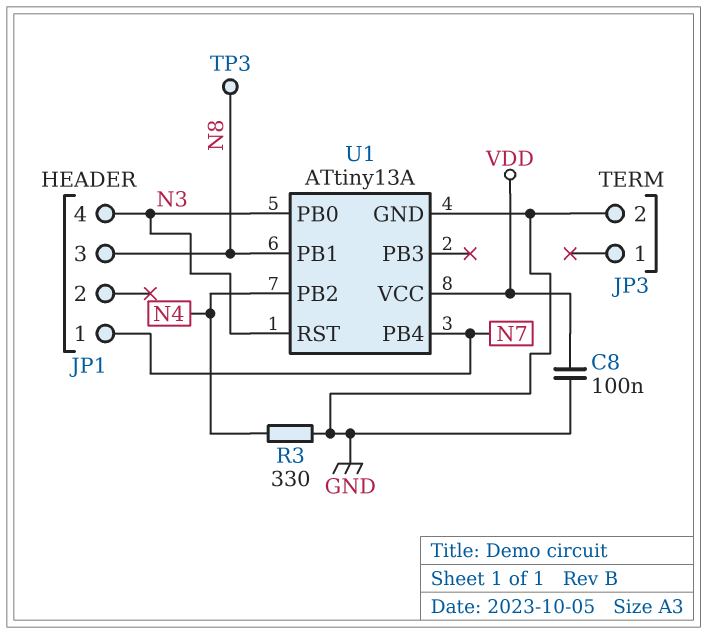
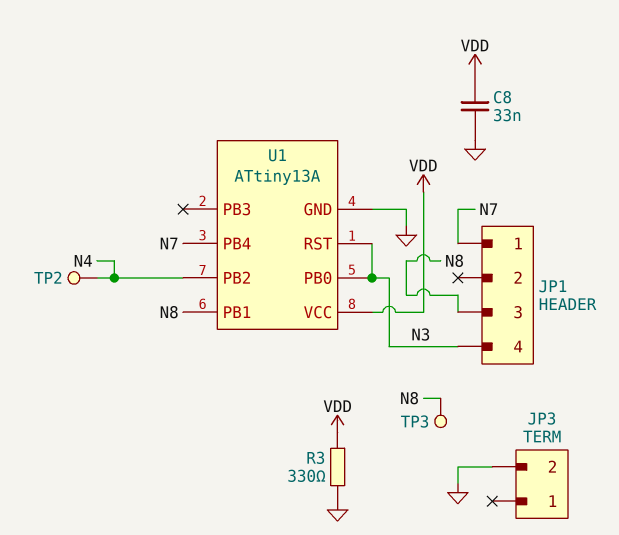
C8: 100nF (GND, VDD) -> 33nF (GND, VDD)
R3: 330 (GND, N4) -> 330 (GND, VDD)
TP2: none -> test point (N4)

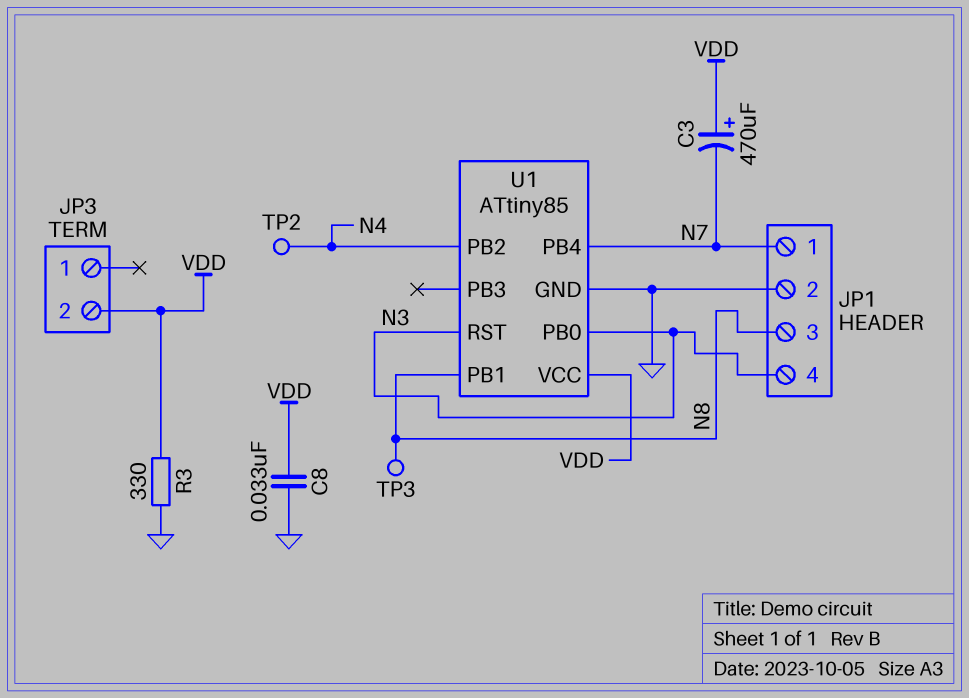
C3: none -> 470uF (plus VDD, minus N7)
JP1 pin 2: none -> GND
JP3 pin 2: GND -> VDD
U1: ATtiny13A -> ATtiny85

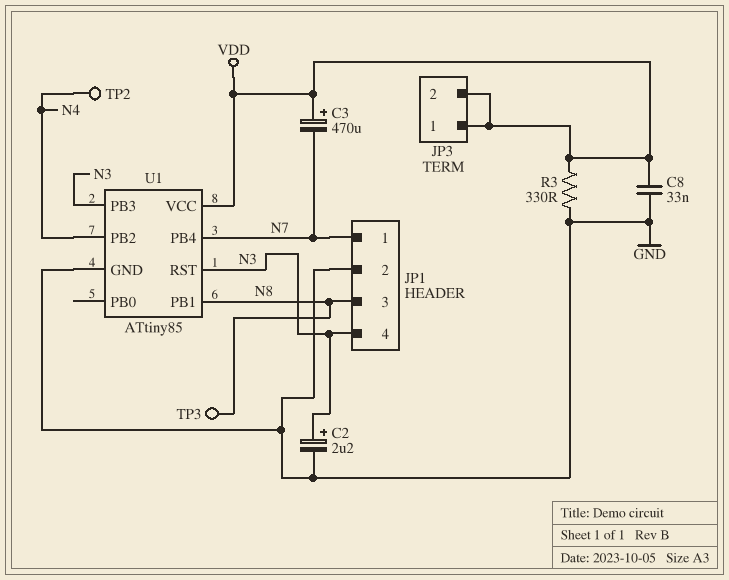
C2: none -> 2.2uF (plus N3, minus GND)
JP3 pin 1: none -> VDD
U1 pin PB0: N3 -> none
U1 pin PB3: none -> N3

